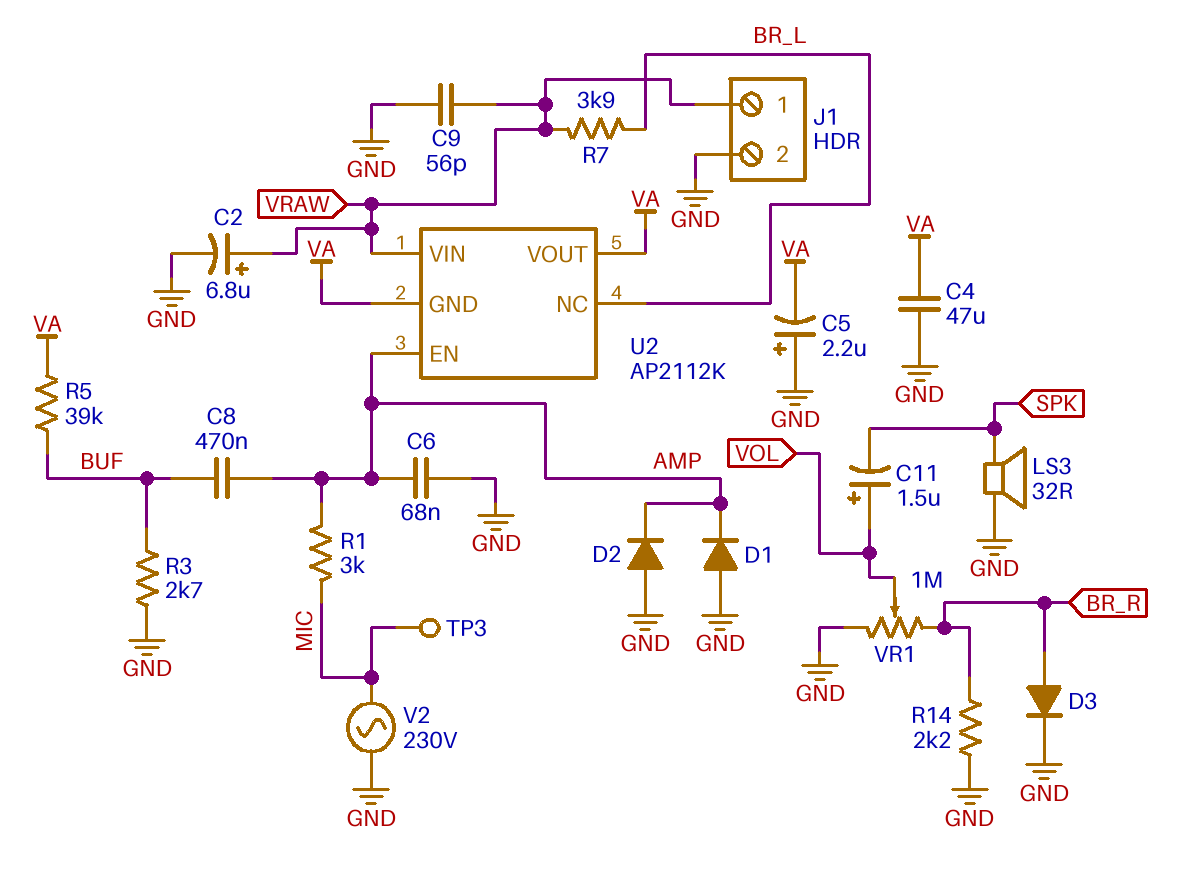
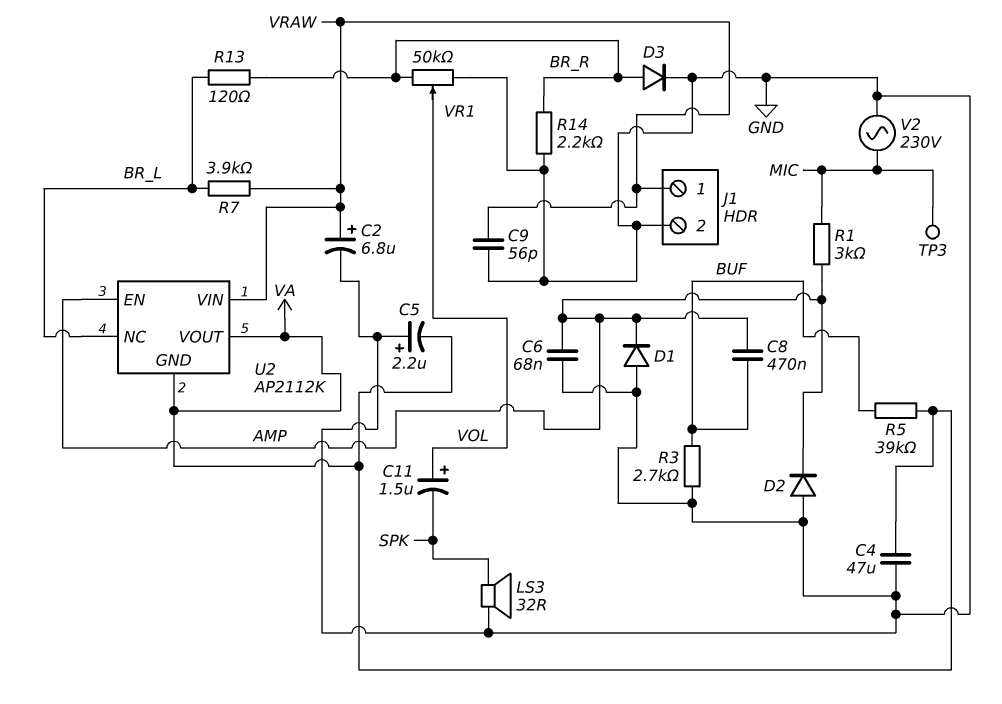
R13: none -> 120 (BR_L, BR_R)
VR1: 1M (BR_R, GND, wiper VOL) -> 50k (BR_R, GND, wiper VOL)

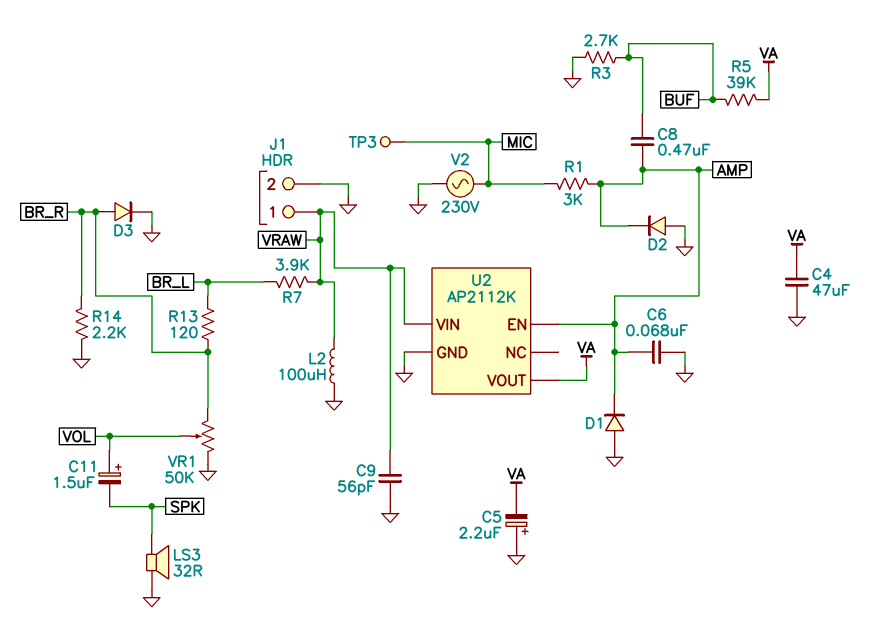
C2: 6.8uF (plus VRAW, minus GND) -> none
L2: none -> 100uH (GND, VRAW)
U2 pin GND: VA -> GND
U2 pin NC: BR_L -> none

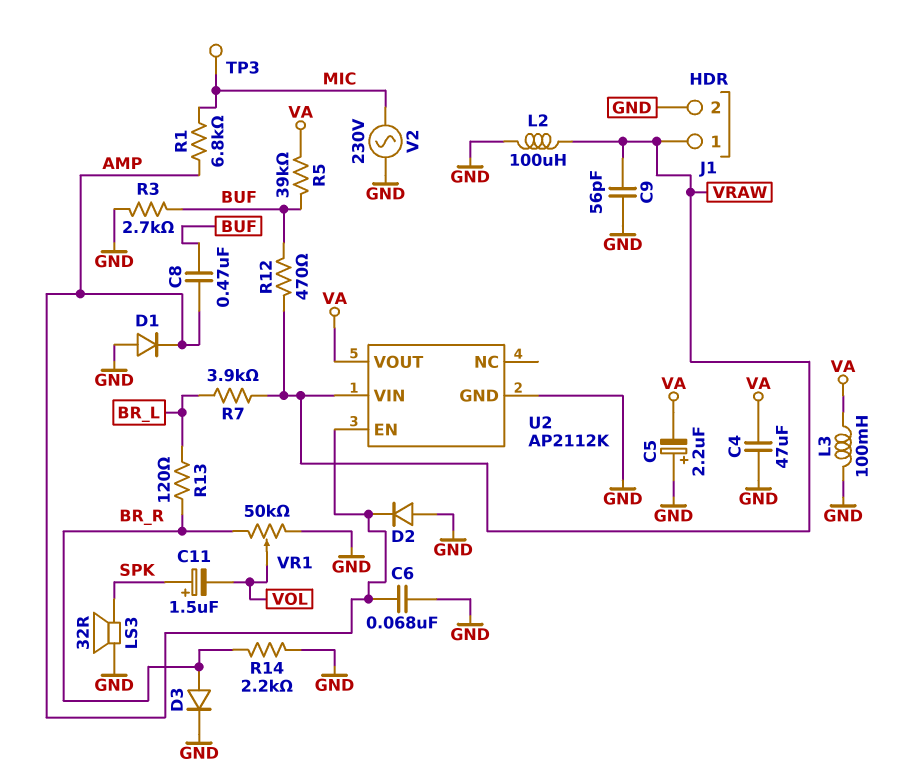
C11: 1.5uF (plus VOL, minus SPK) -> 1.5uF (plus SPK, minus VOL)
L3: none -> 100mH (GND, VA)
R1: 3k (AMP, MIC) -> 6.8k (AMP, MIC)
R12: none -> 470 (BUF, VRAW)

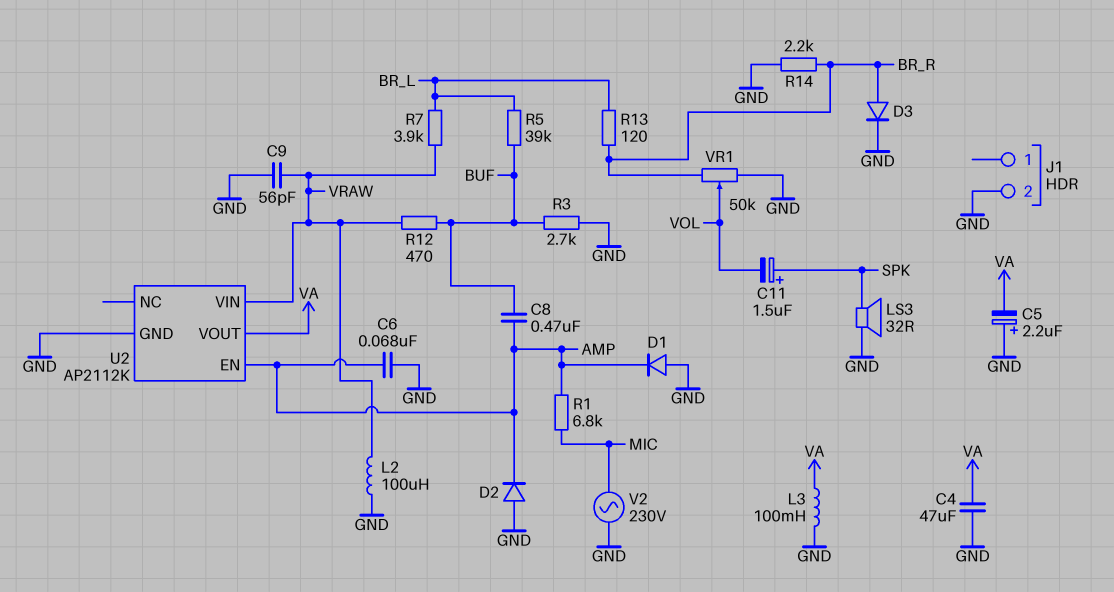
J1 pin 1: VRAW -> none
R5: 39k (BUF, VA) -> 39k (BR_L, BUF)
TP3: test point (MIC) -> none

